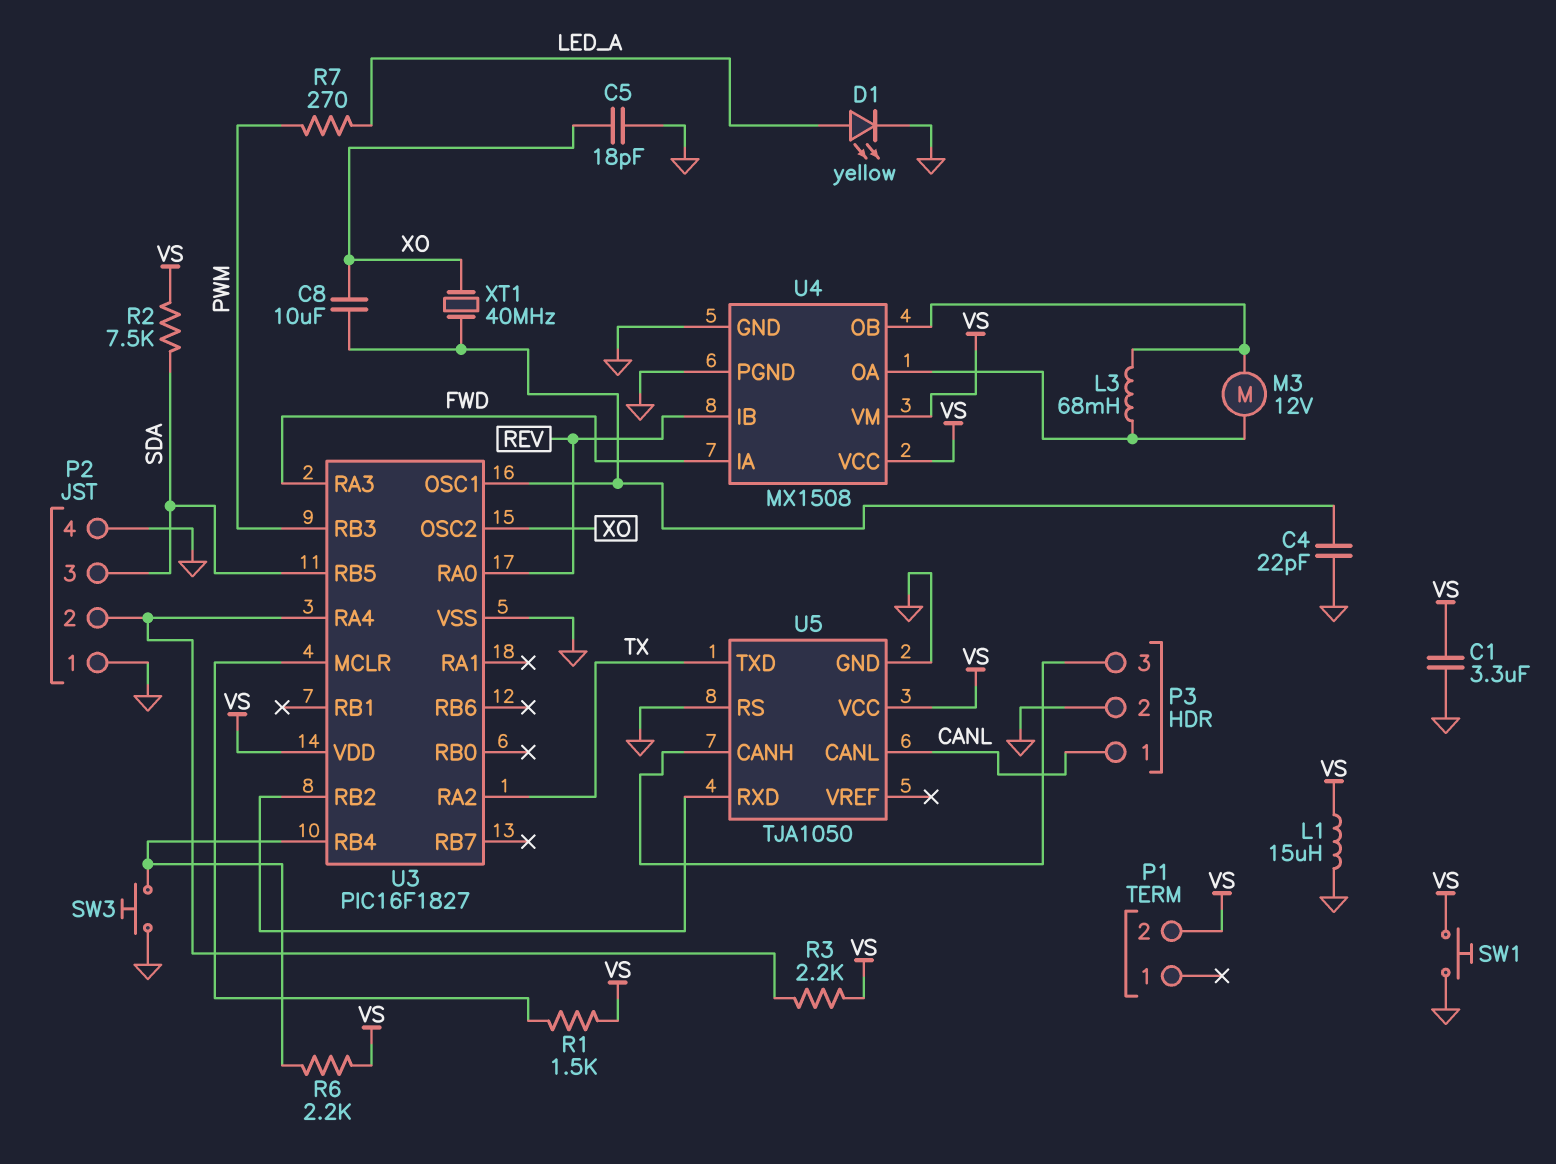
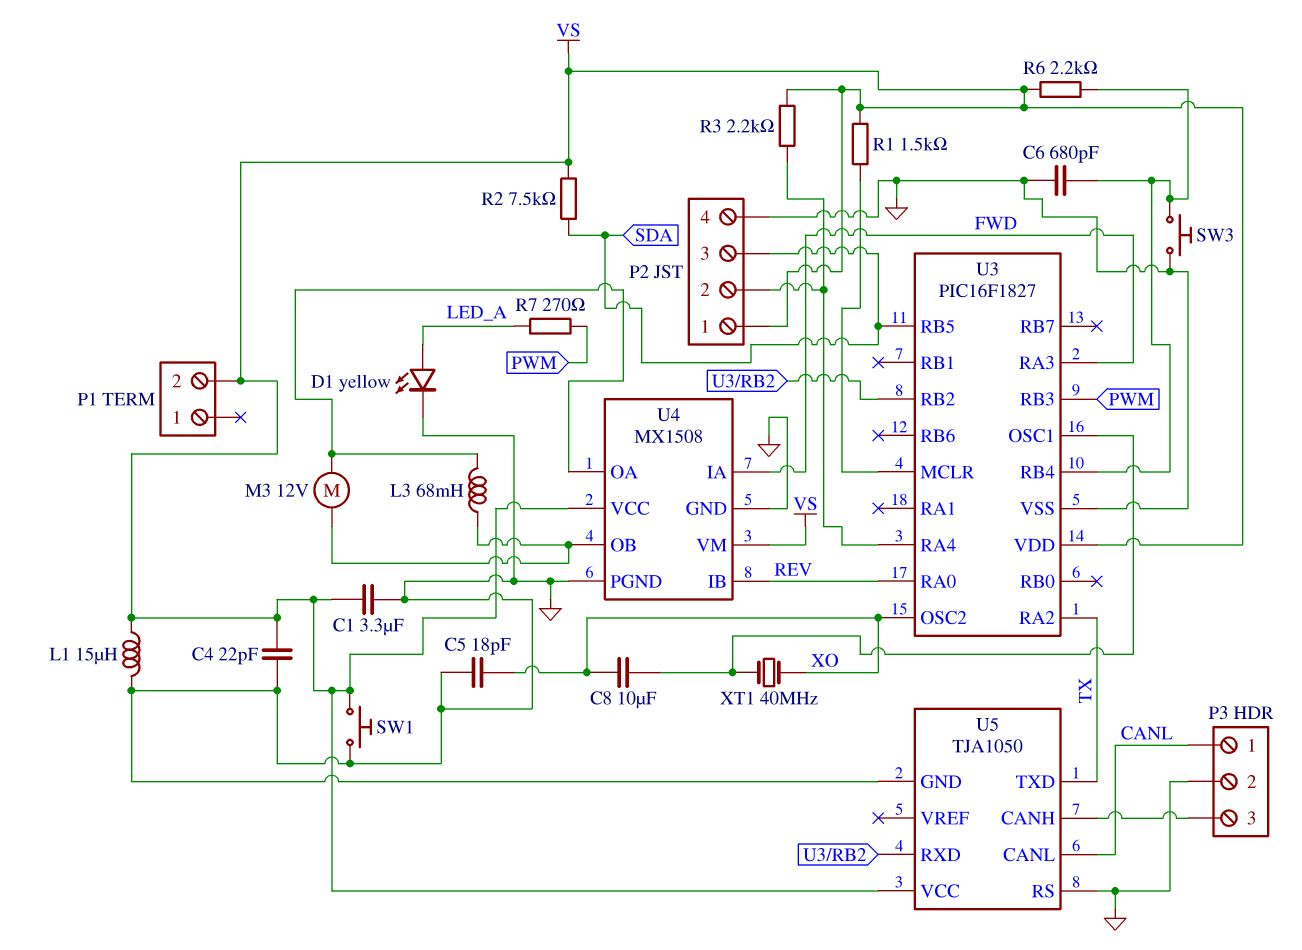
C4: 22pF (GND, U3/OSC1) -> 22pF (GND, VS)
C6: none -> 680pF (GND, U3/RB4)
P2 pin 1: GND -> VS

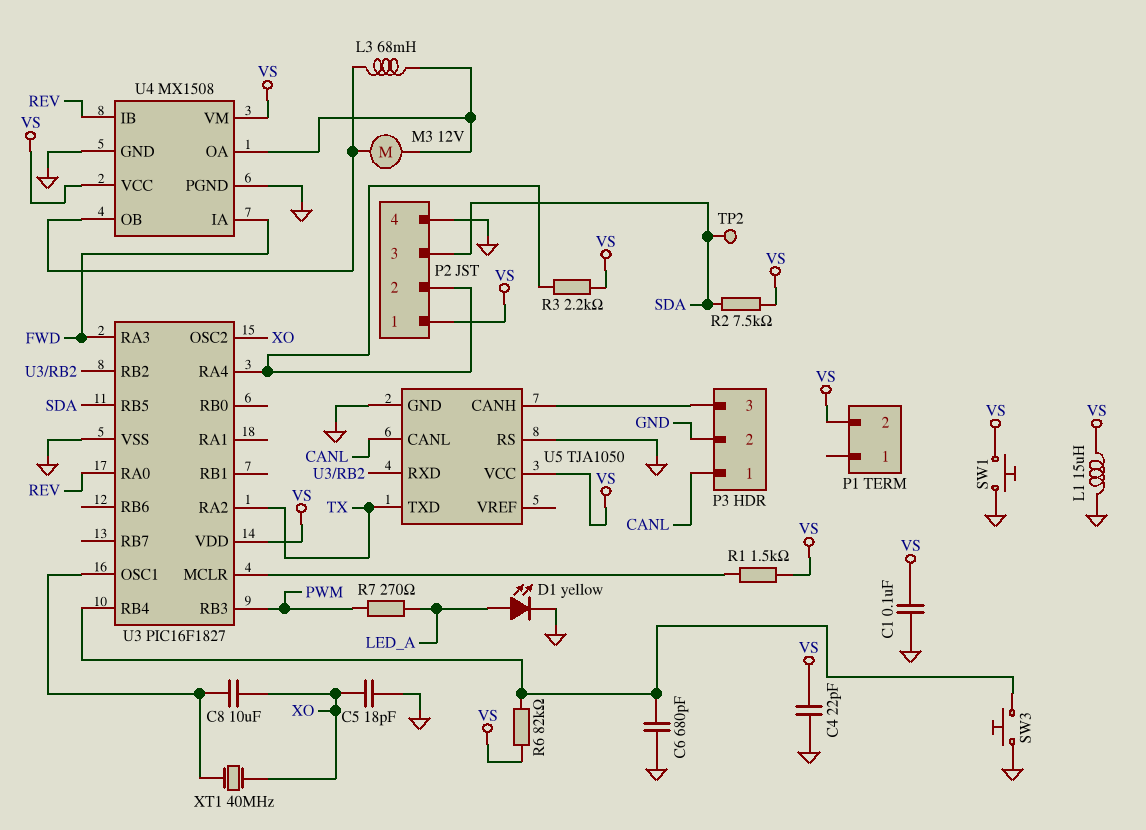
C1: 3.3uF (GND, VS) -> 100nF (GND, VS)
R6: 2.2k (U3/RB4, VS) -> 82k (U3/RB4, VS)
TP2: none -> test point (SDA)

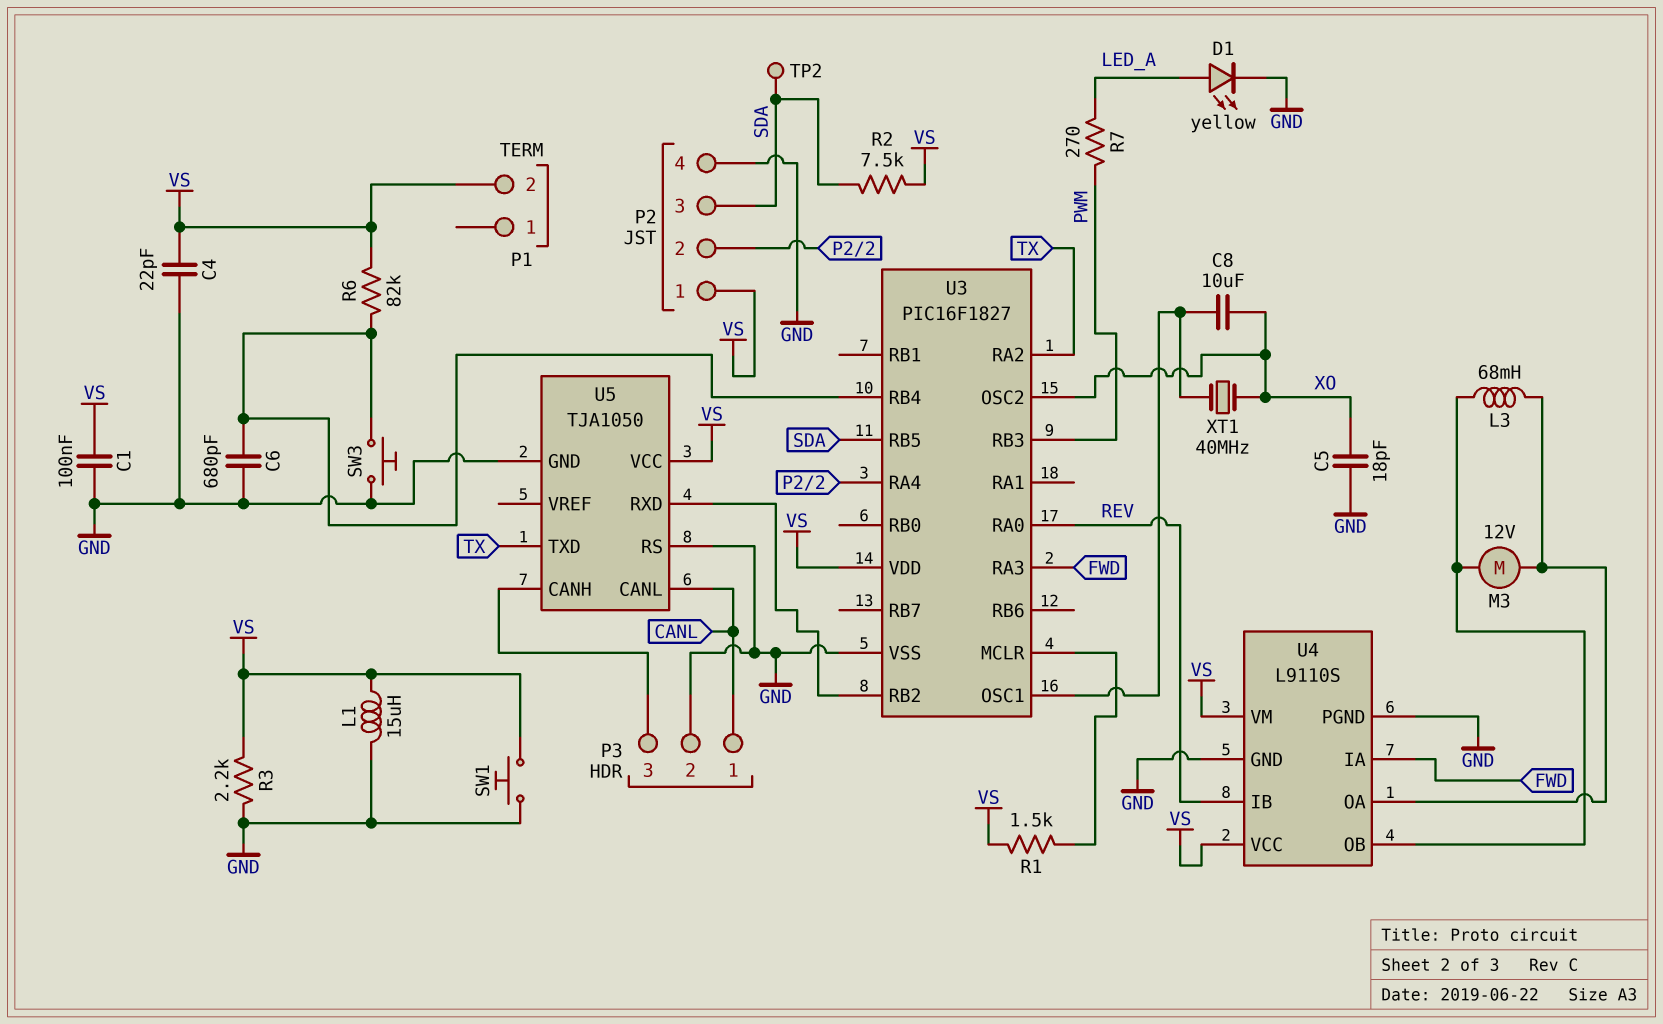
R3: 2.2k (P2/2, VS) -> 2.2k (GND, VS)
U4: MX1508 -> L9110S

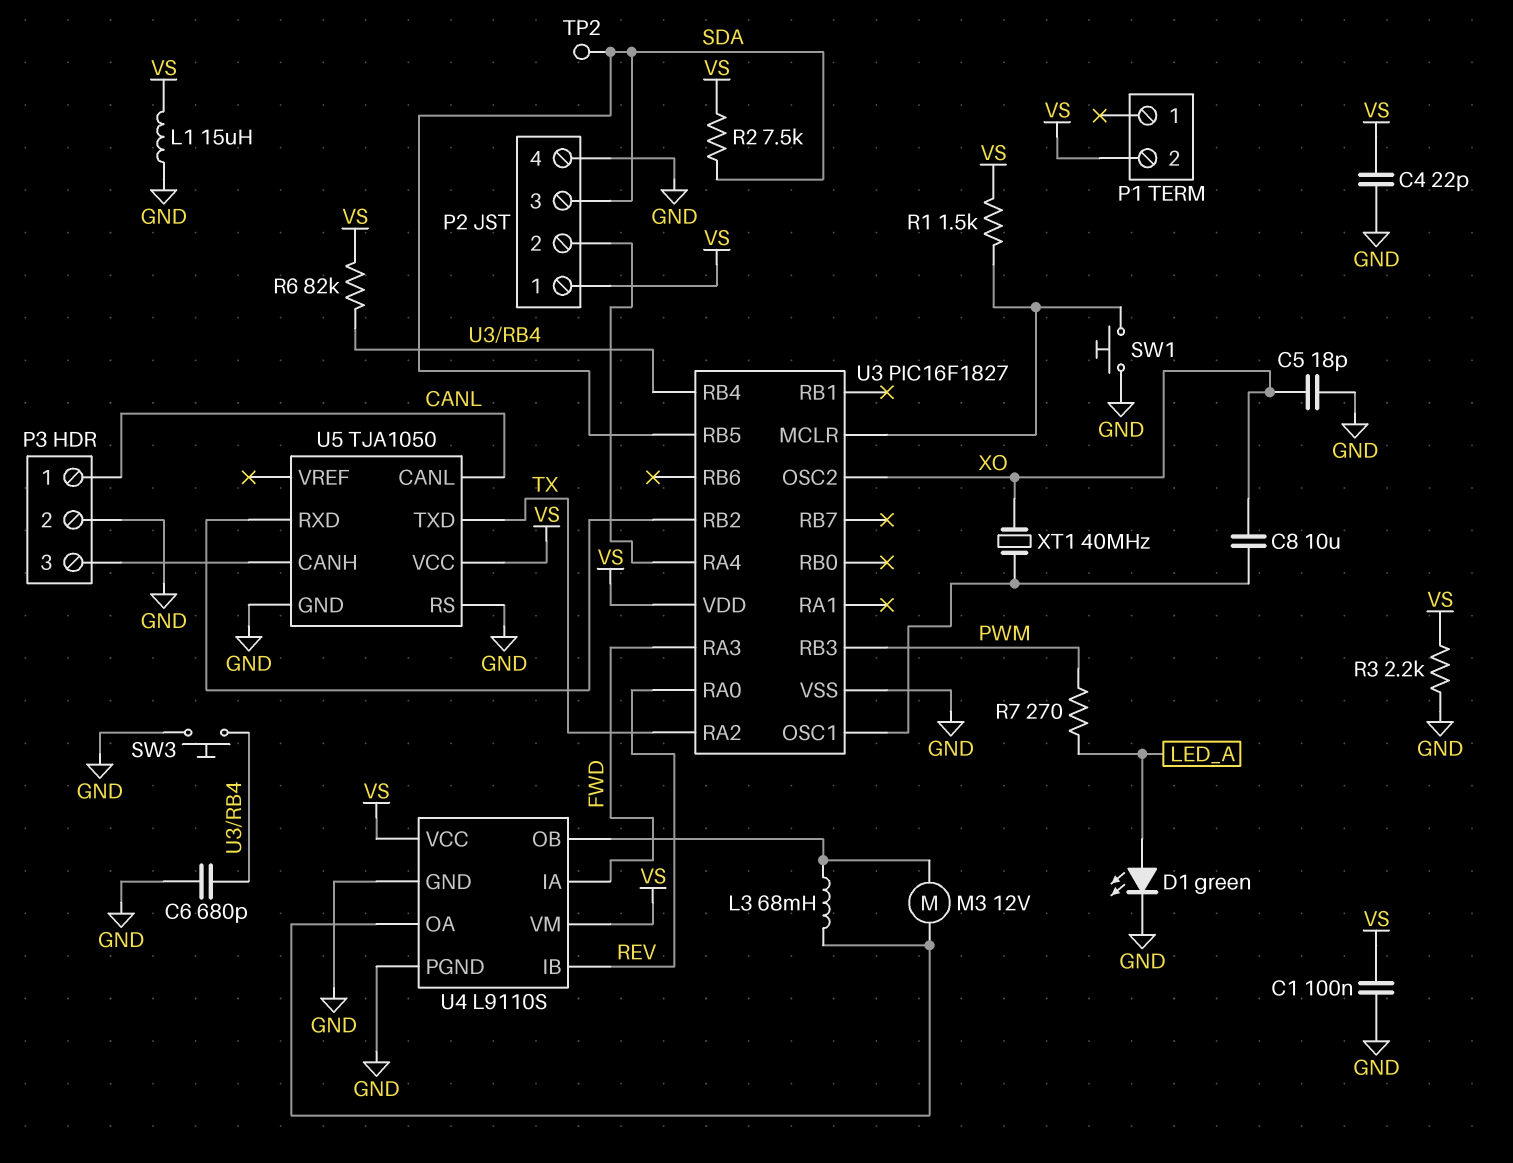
D1: LED yellow (A LED_A, K GND) -> LED green (A LED_A, K GND)
SW1: button (GND, VS) -> button (GND, U3/MCLR)

